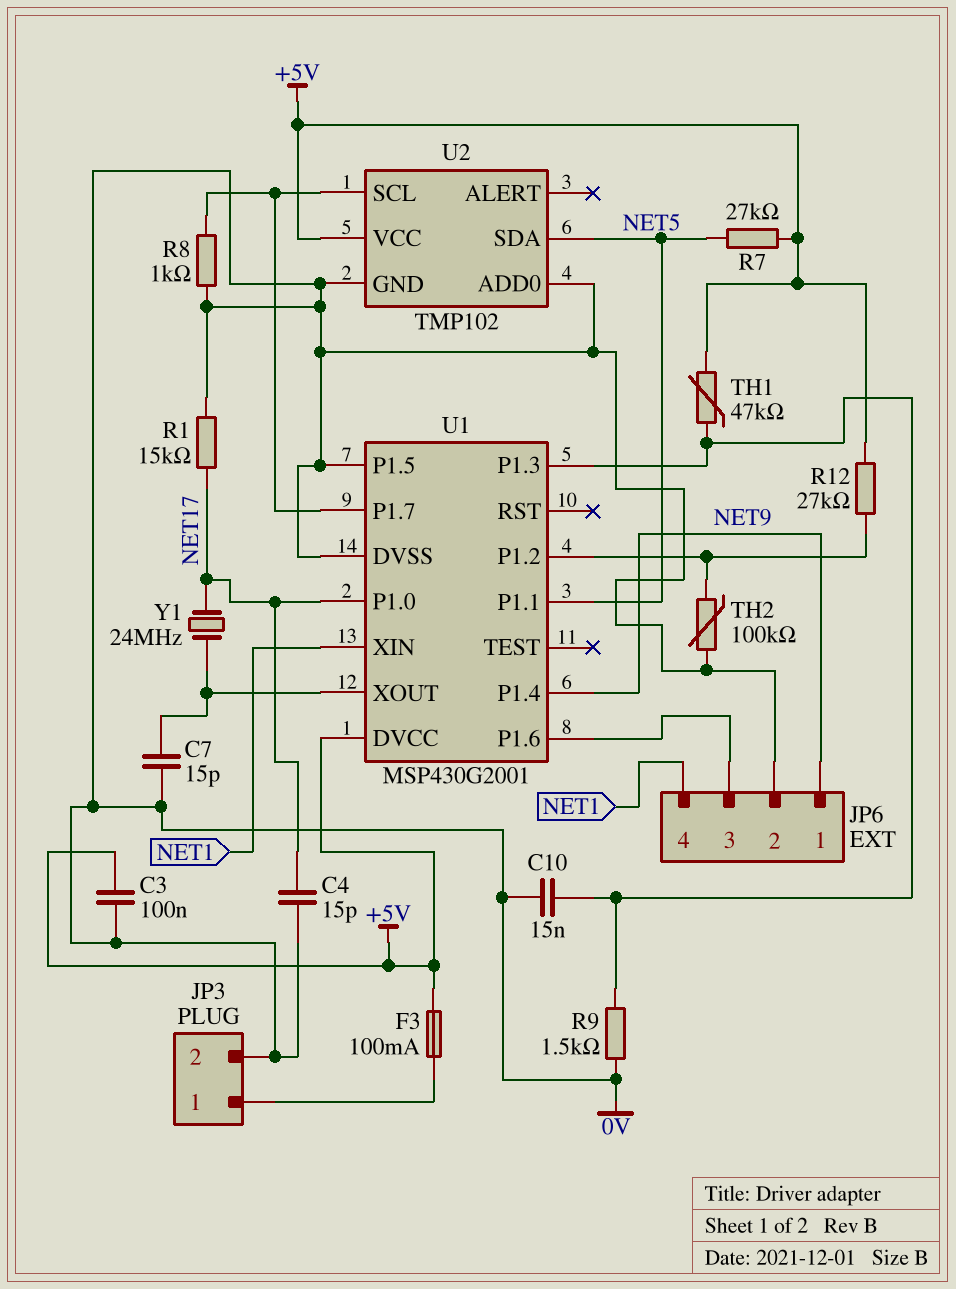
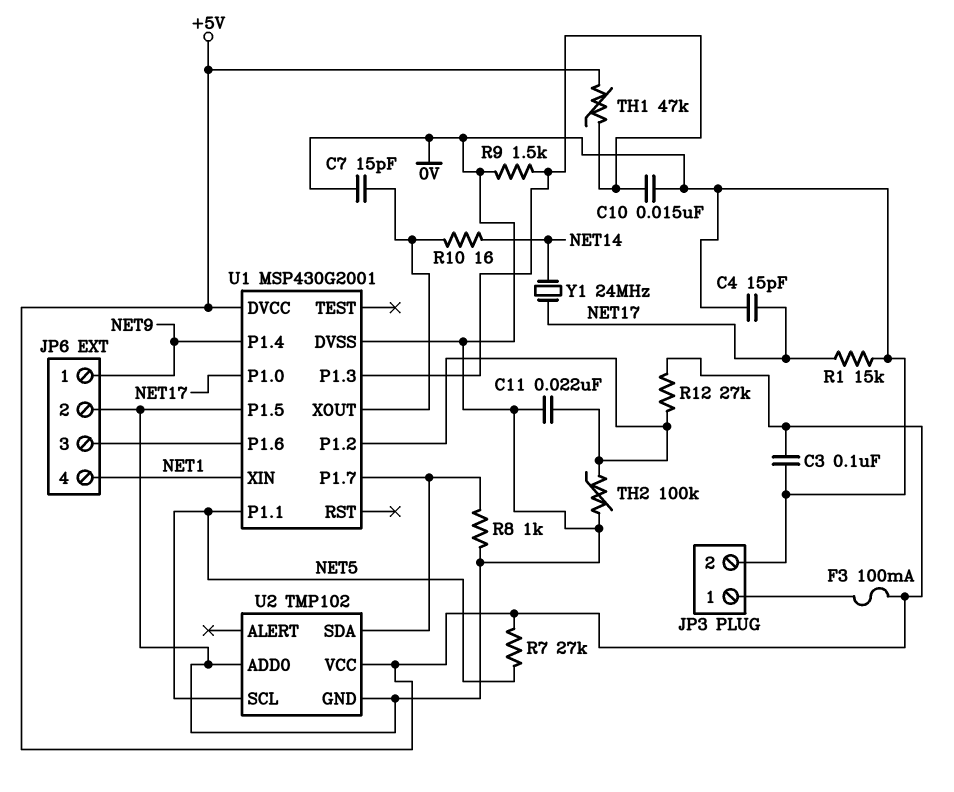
C11: none -> 22nF (0V, U1/P1.2)
R10: none -> 16 (NET14, U1/XOUT)
U2 pin SCL: U1/P1.7 -> NET5
U2 pin SDA: NET5 -> U1/P1.7
Y1: 24MHz (NET17, U1/XOUT) -> 24MHz (NET14, NET17)

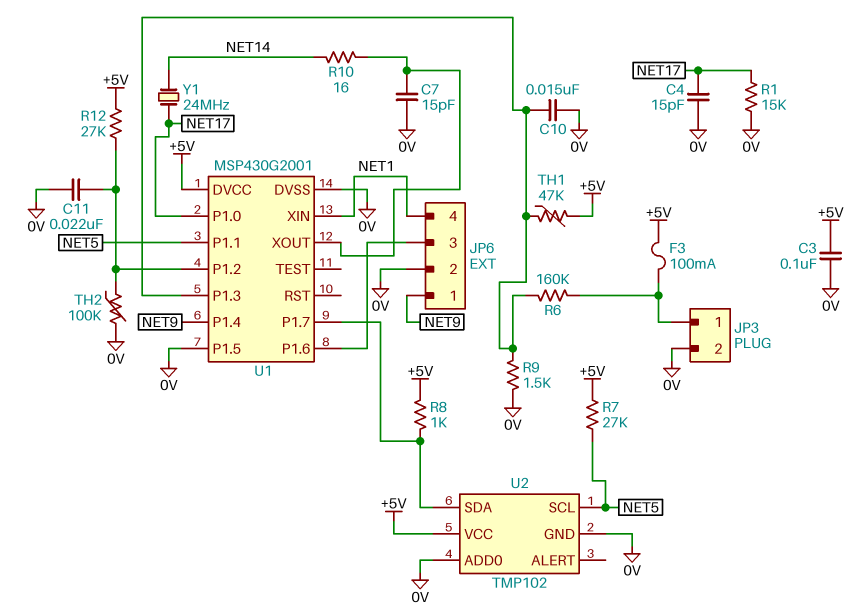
R6: none -> 160k (JP3/1, U1/P1.3)
R8: 1k (0V, U1/P1.7) -> 1k (+5V, U1/P1.7)

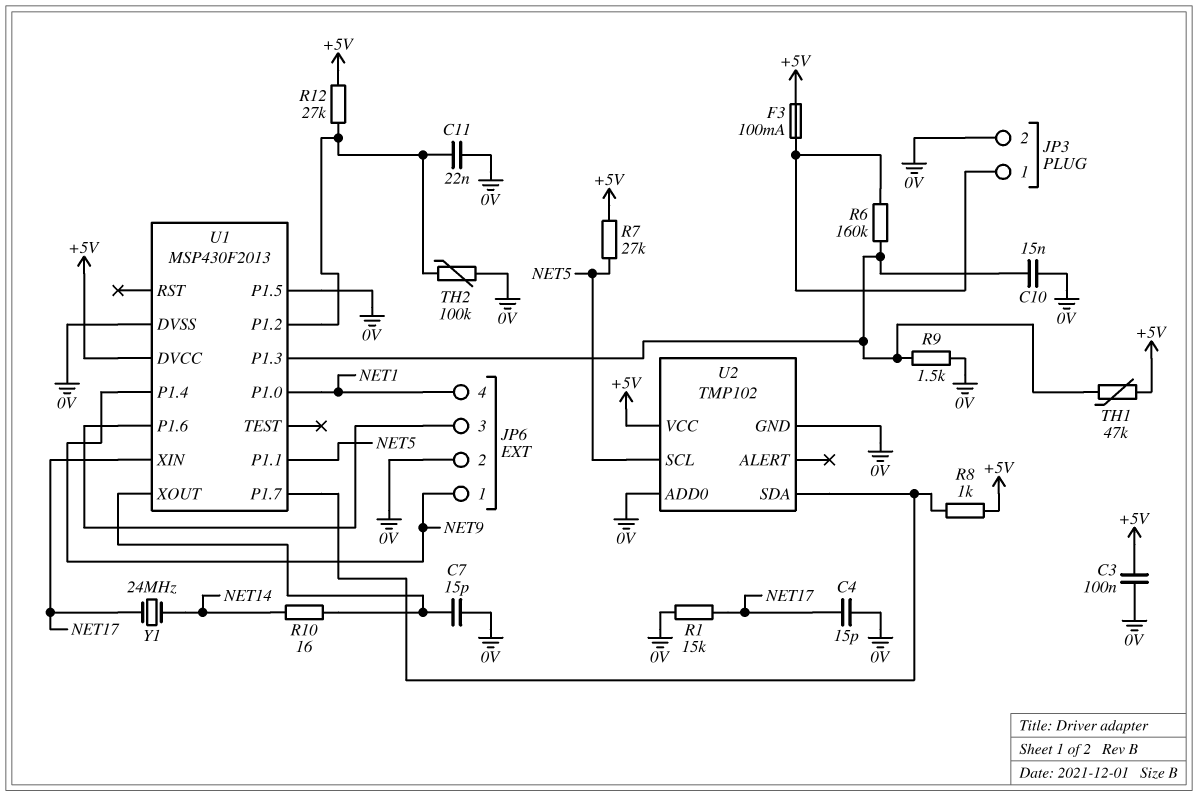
U1: MSP430G2001 -> MSP430F2013
U1 pin P1.0: NET17 -> NET1
U1 pin XIN: NET1 -> NET17

